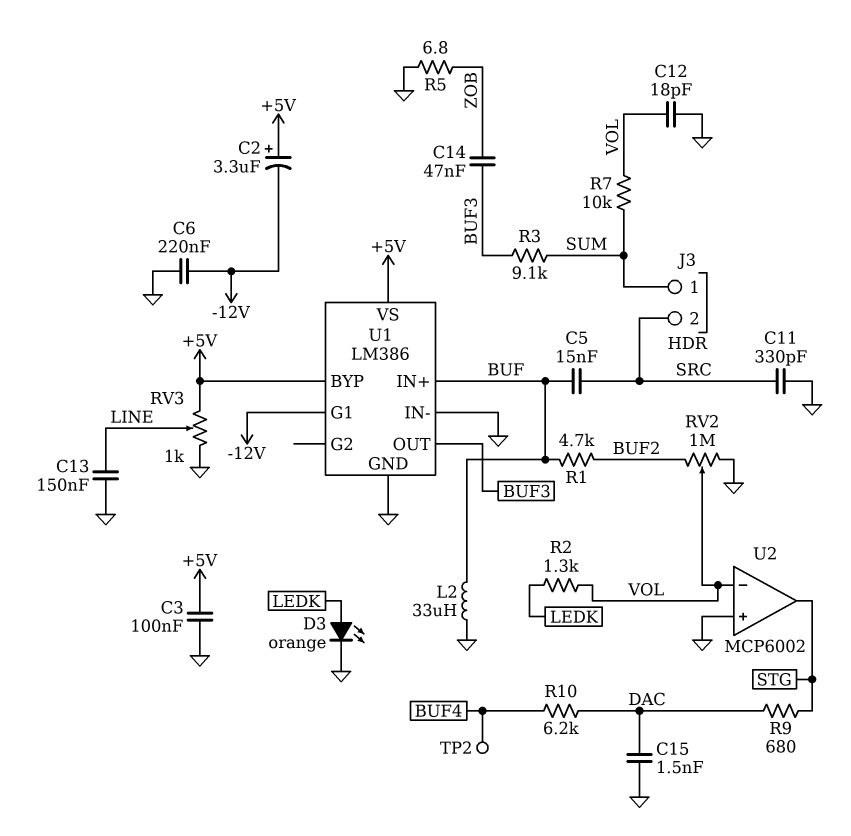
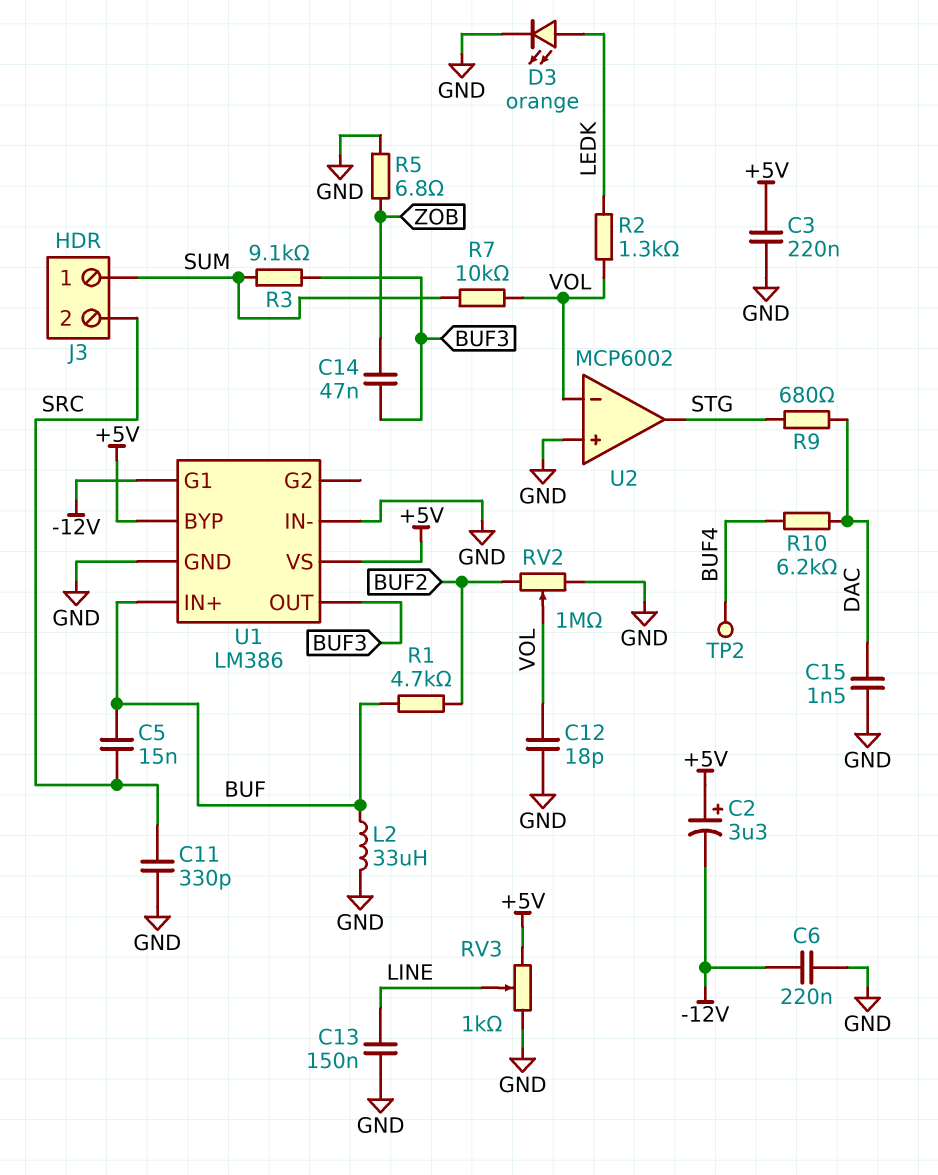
C3: 100nF (+5V, GND) -> 220nF (+5V, GND)

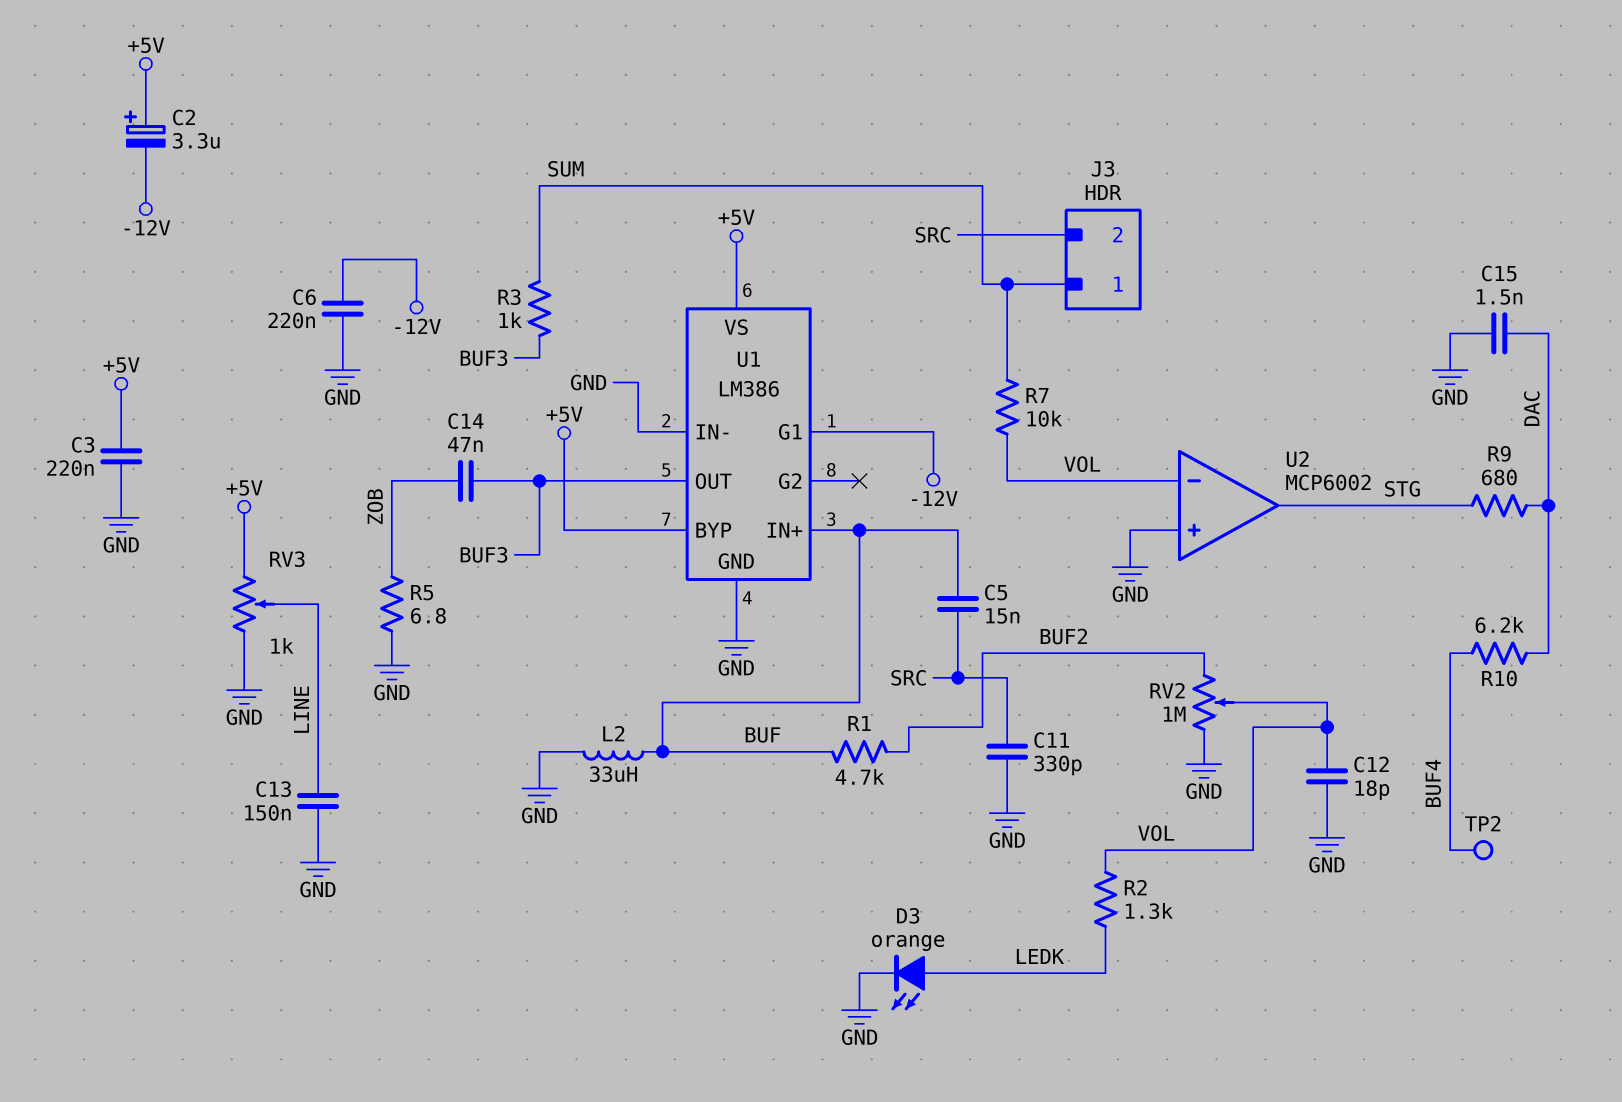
R3: 9.1k (BUF3, SUM) -> 1k (BUF3, SUM)

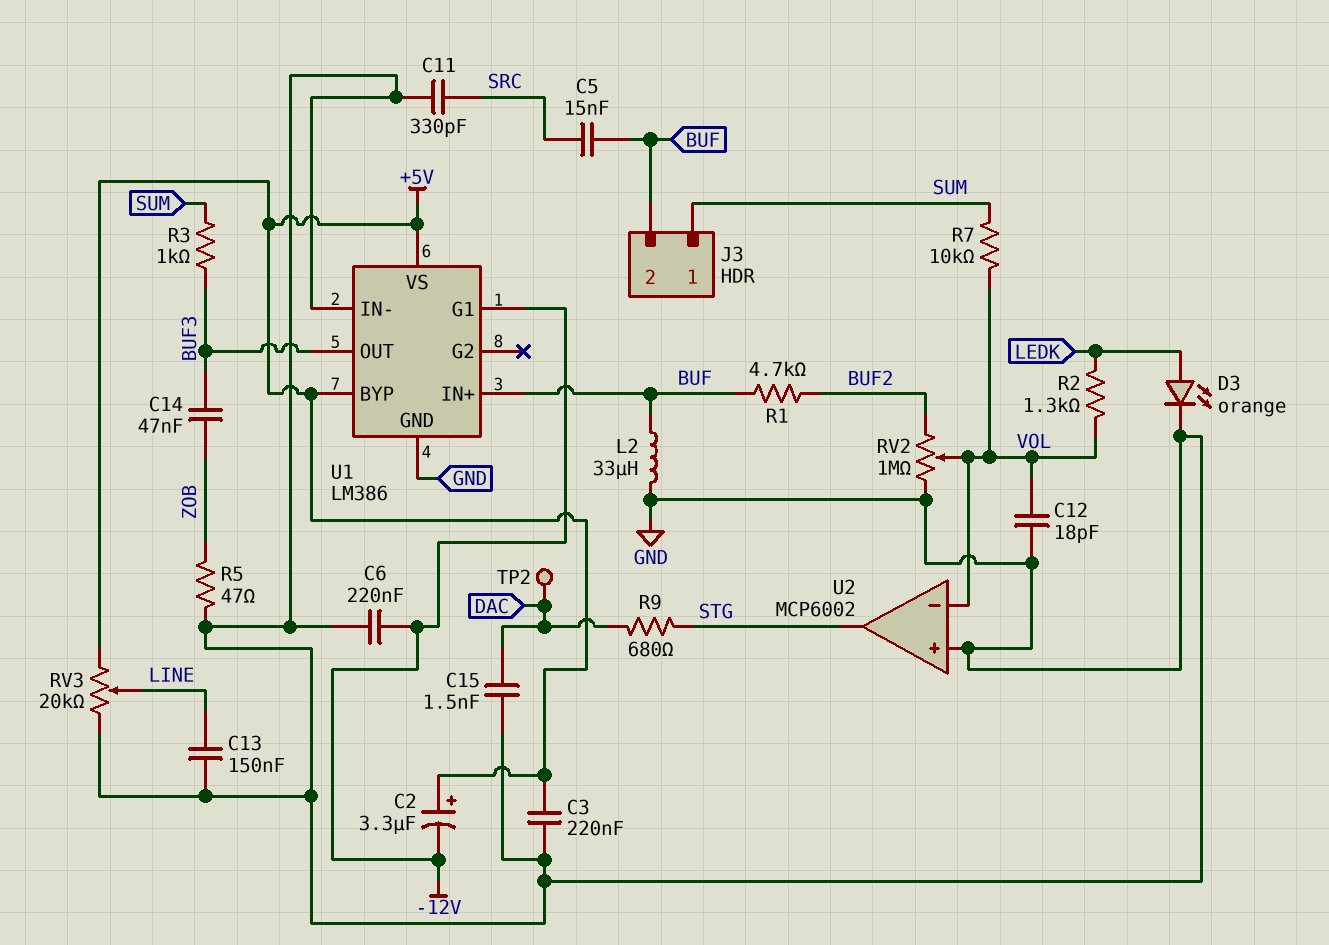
J3 pin 2: SRC -> BUF
R5: 6.8 (GND, ZOB) -> 47 (GND, ZOB)
R10: 6.2k (BUF4, DAC) -> none
RV3: 1k (+5V, GND, wiper LINE) -> 20k (+5V, GND, wiper LINE)
TP2: test point (BUF4) -> test point (DAC)

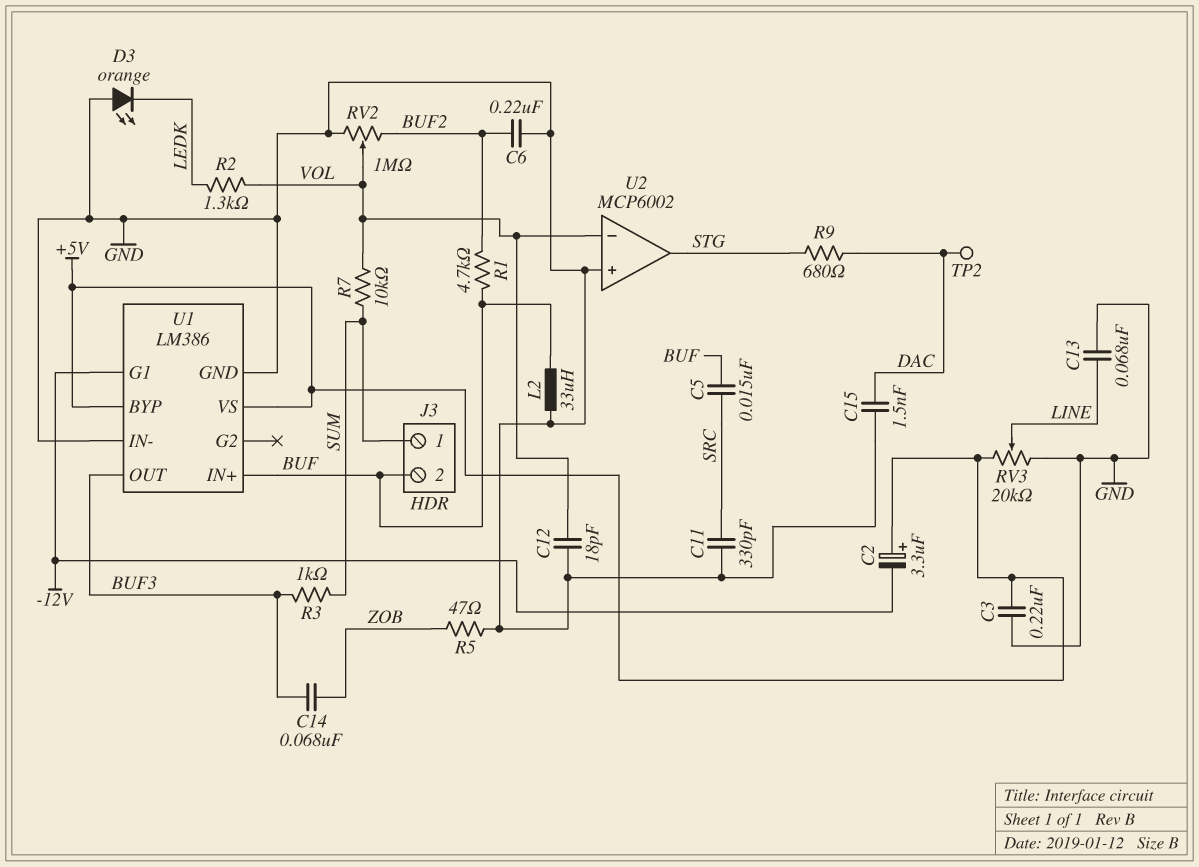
C6: 220nF (-12V, GND) -> 220nF (BUF2, GND)
C13: 150nF (GND, LINE) -> 68nF (GND, LINE)
C14: 47nF (BUF3, ZOB) -> 68nF (BUF3, ZOB)
D3: LED orange (A LEDK, K GND) -> LED orange (A GND, K LEDK)

